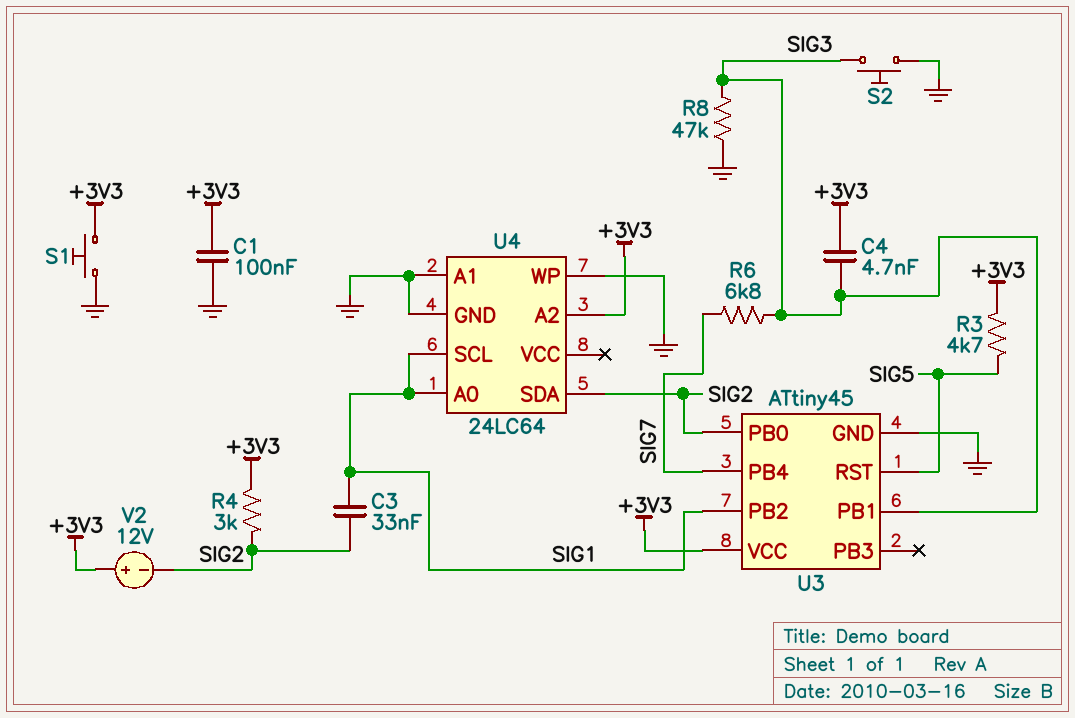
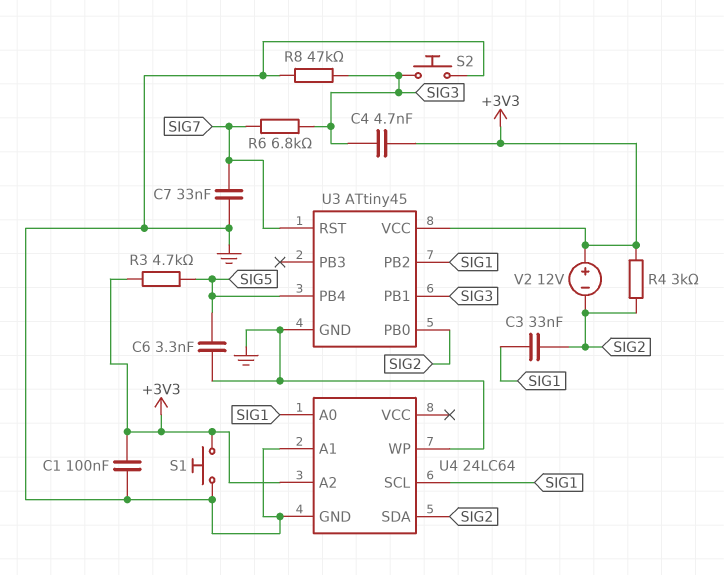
C6: none -> 3.3nF (GND, SIG5)
C7: none -> 33nF (GND, SIG7)
U3 pin PB4: SIG7 -> SIG5
U3 pin RST: SIG5 -> SIG7

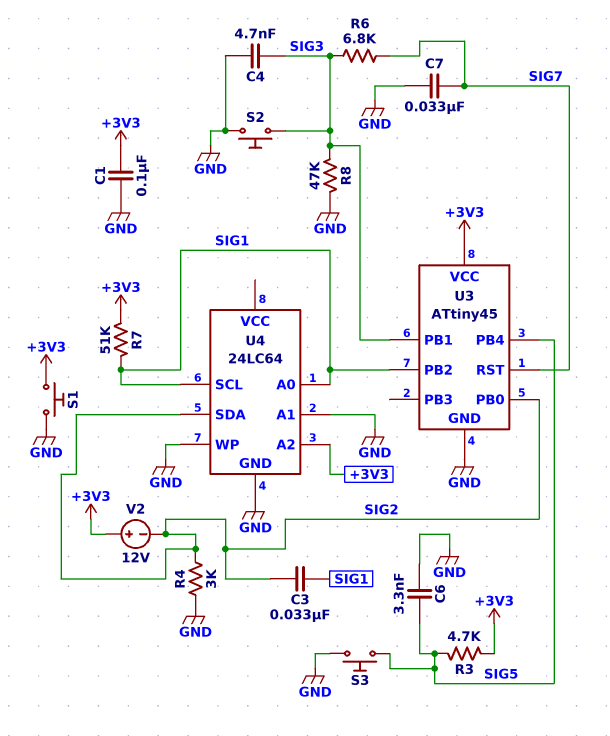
C4: 4.7nF (+3V3, SIG3) -> 4.7nF (GND, SIG3)
R4: 3k (+3V3, SIG2) -> 3k (GND, SIG2)
R7: none -> 51k (+3V3, SIG1)
S3: none -> button (GND, SIG5)

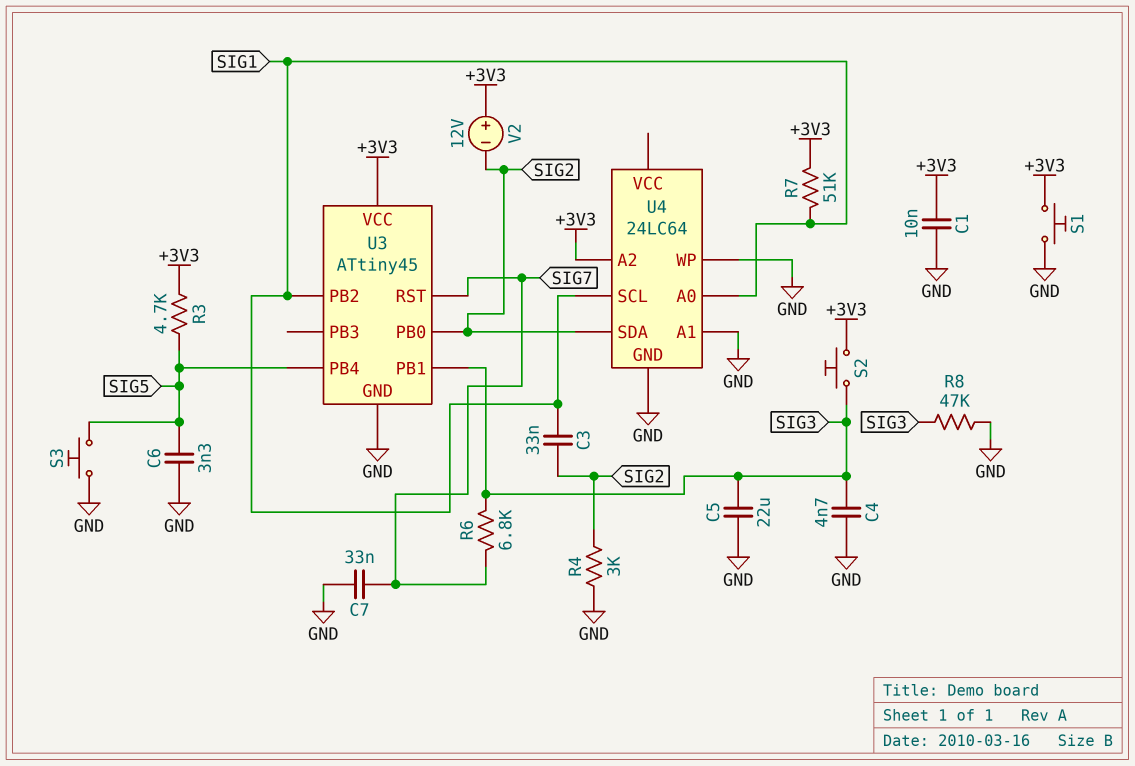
C1: 100nF (+3V3, GND) -> 10nF (+3V3, GND)
C5: none -> 22uF (GND, SIG3)
S2: button (GND, SIG3) -> button (+3V3, SIG3)

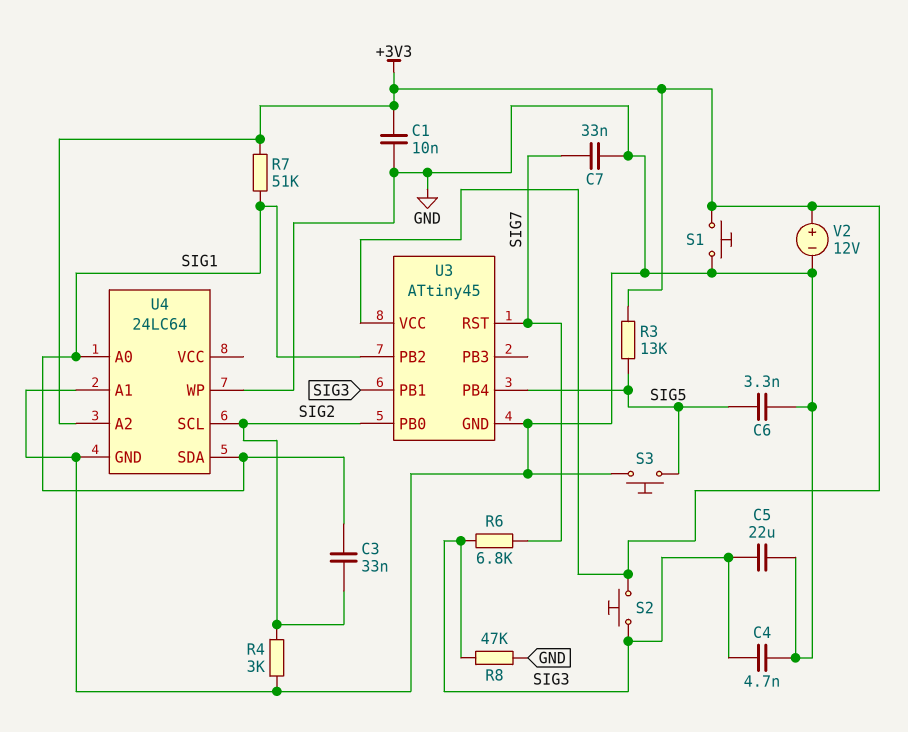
R3: 4.7k (+3V3, SIG5) -> 13k (+3V3, SIG5)
U4 pin SCL: SIG1 -> SIG2
U4 pin SDA: SIG2 -> SIG1
V2: 12V (plus +3V3, minus SIG2) -> 12V (plus +3V3, minus GND)

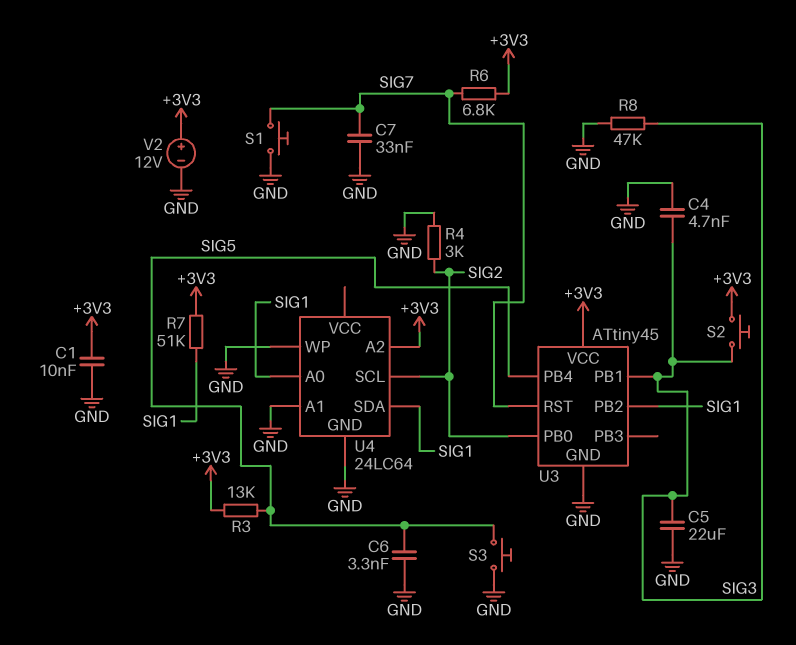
C3: 33nF (SIG1, SIG2) -> none
R6: 6.8k (SIG3, SIG7) -> 6.8k (+3V3, SIG7)
S1: button (+3V3, GND) -> button (GND, SIG7)

